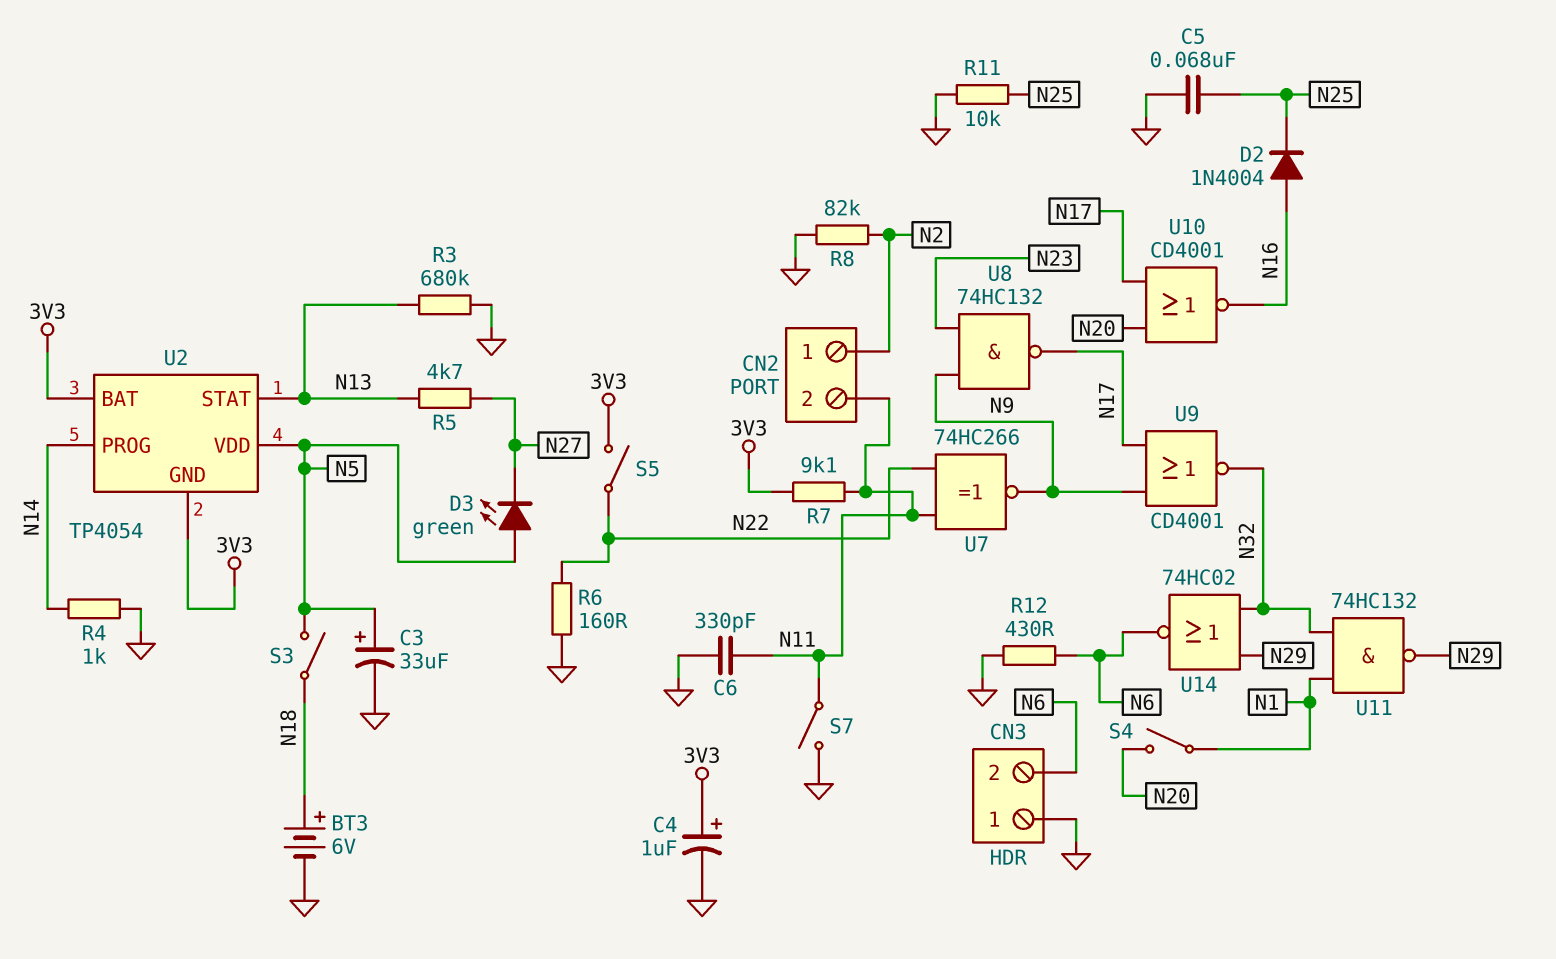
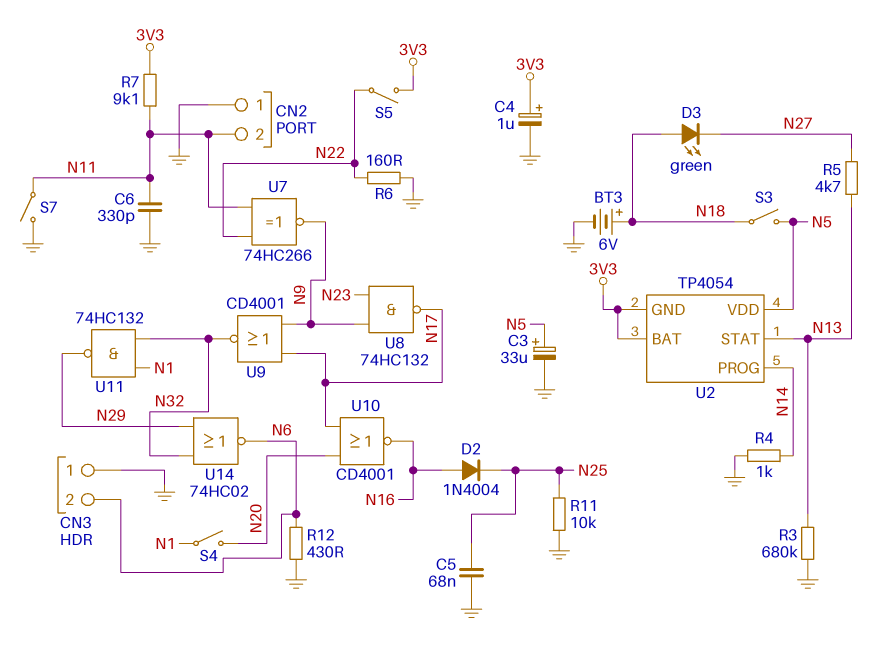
CN2 pin 1: N2 -> GND
D3: LED green (A N5, K N27) -> LED green (A N18, K N27)
R8: 82k (GND, N2) -> none

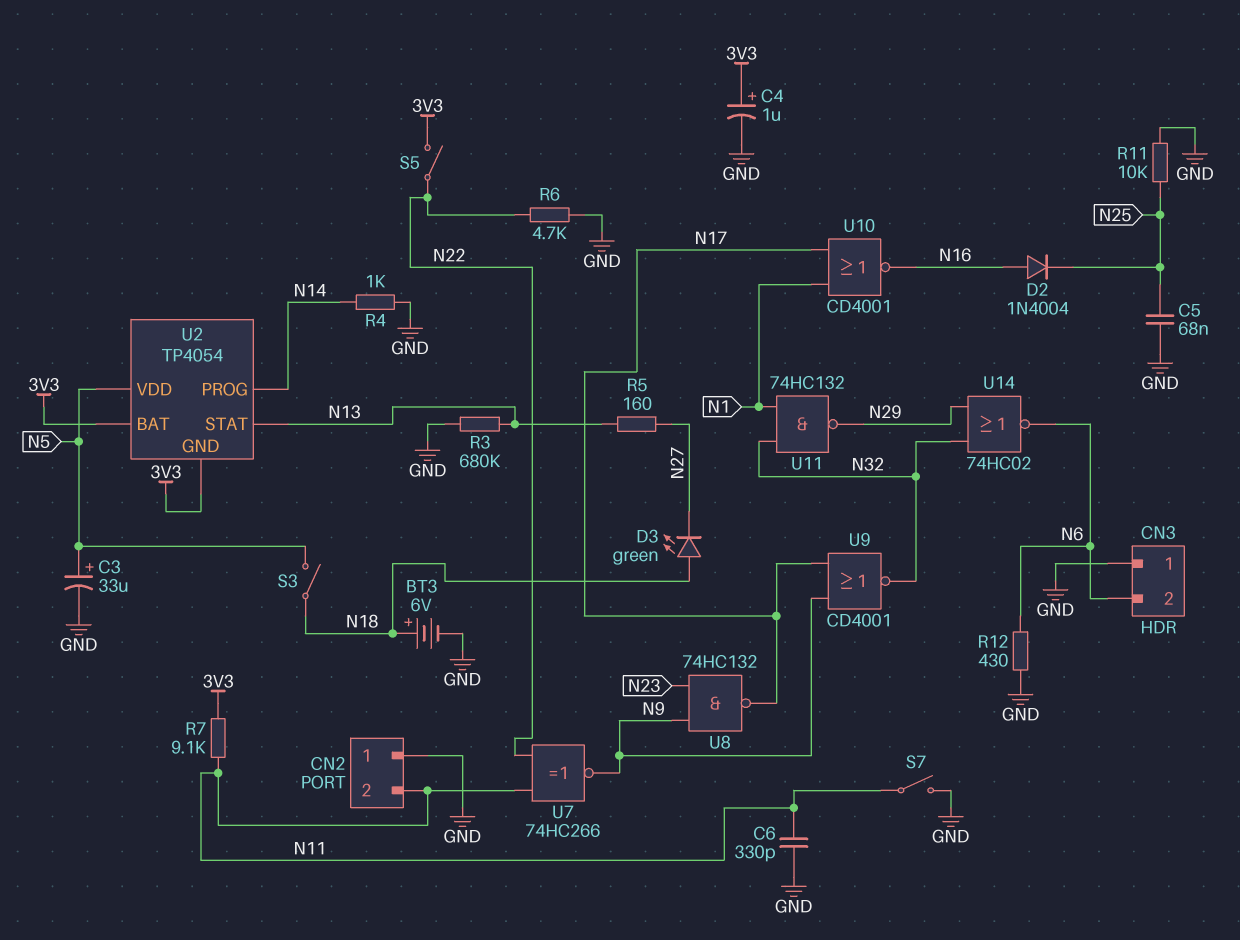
R5: 4.7k (N13, N27) -> 160 (N13, N27)
R6: 160 (GND, N22) -> 4.7k (GND, N22)
S4: switch (N1, N20) -> none
U10: NOR CD4001 (in N17, in N20, out N16) -> NOR CD4001 (in N1, in N17, out N16)

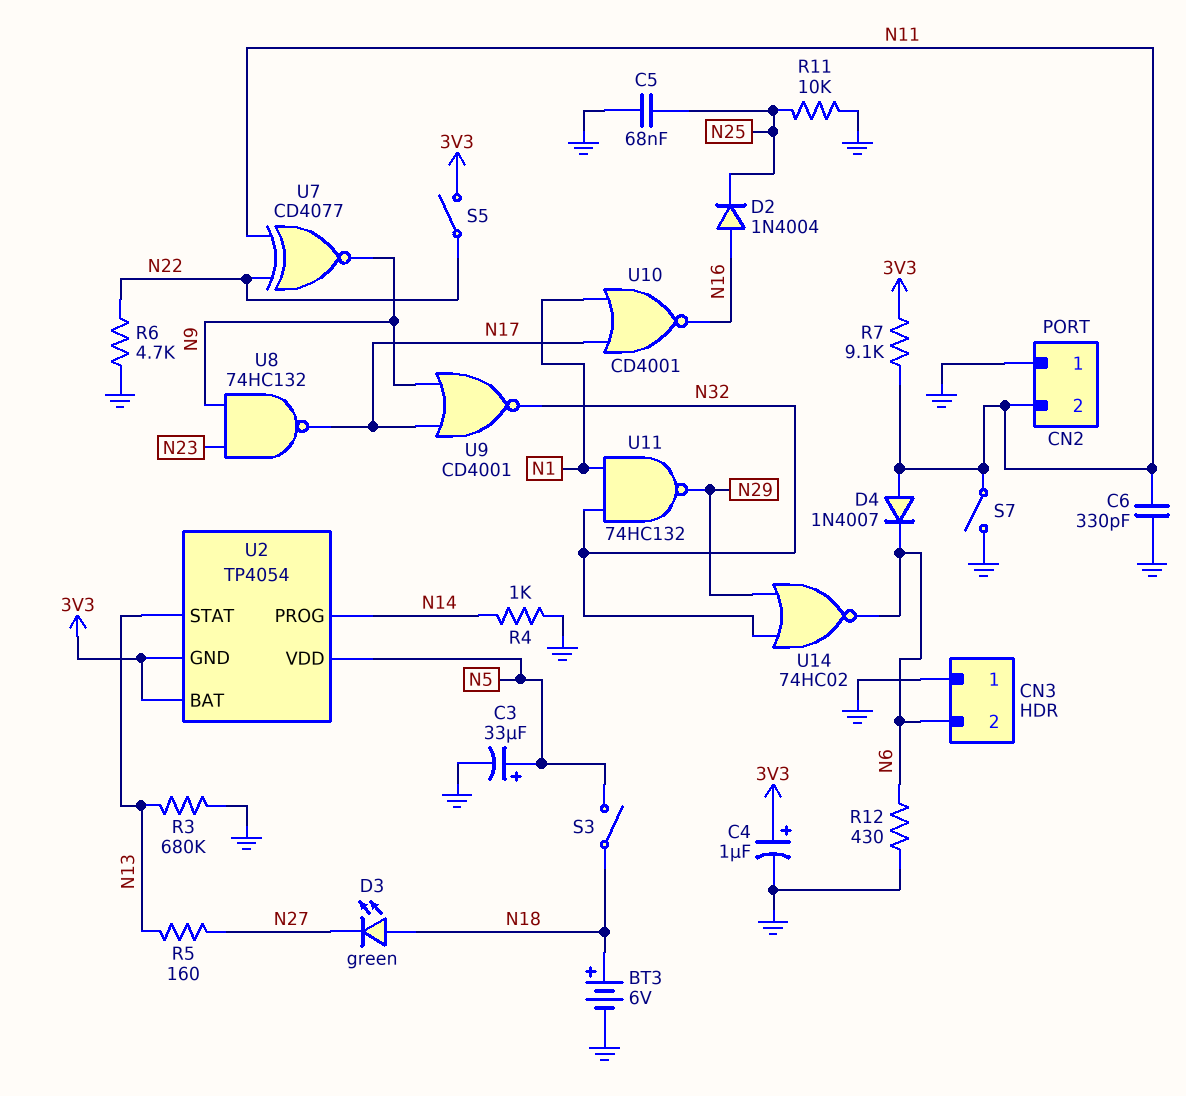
D4: none -> diode 1N4007 (A N11, K N6)
U7: XNOR 74HC266 (in N11, in N22, out N9) -> XNOR CD4077 (in N11, in N22, out N9)

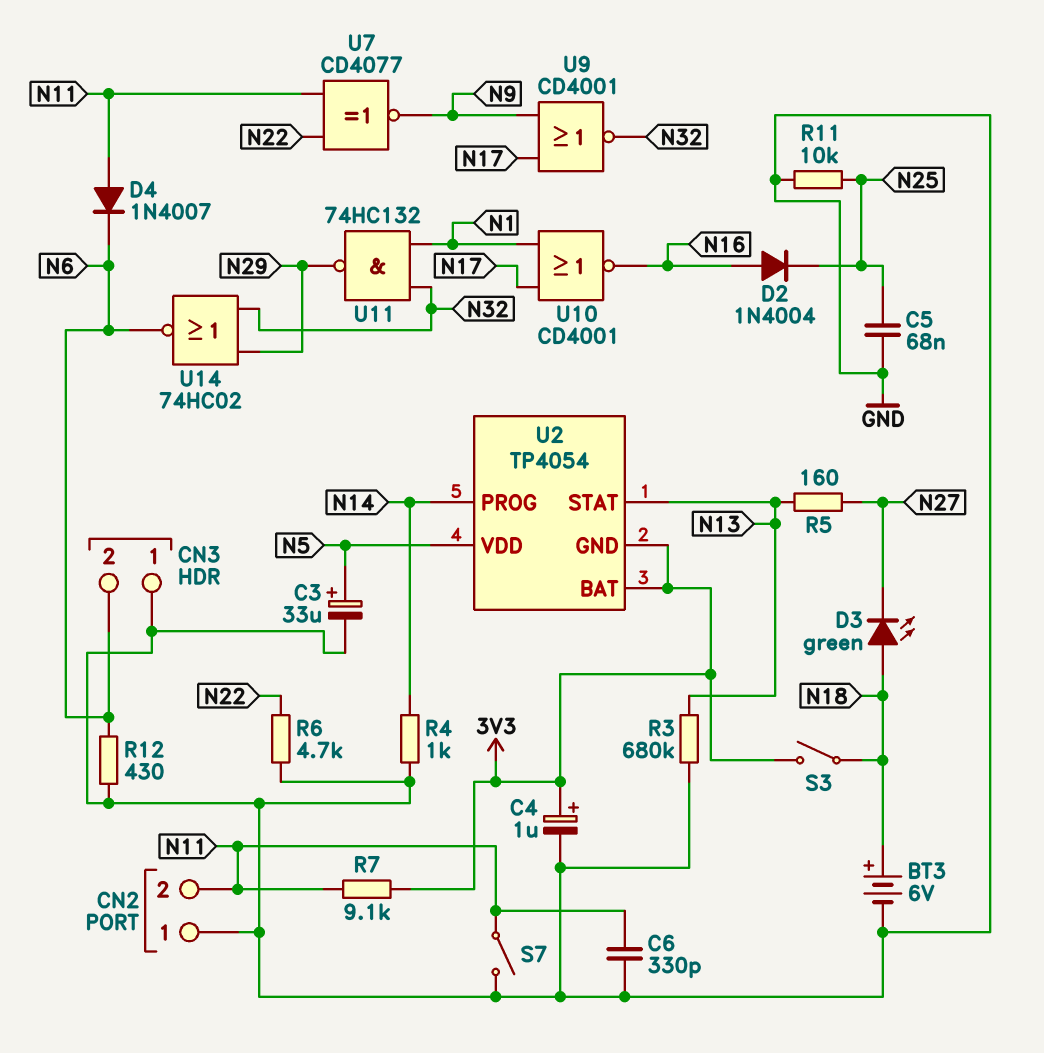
S3: switch (N5, N18) -> switch (3V3, N18)
S5: switch (3V3, N22) -> none
U8: NAND 74HC132 (in N9, in N23, out N17) -> none

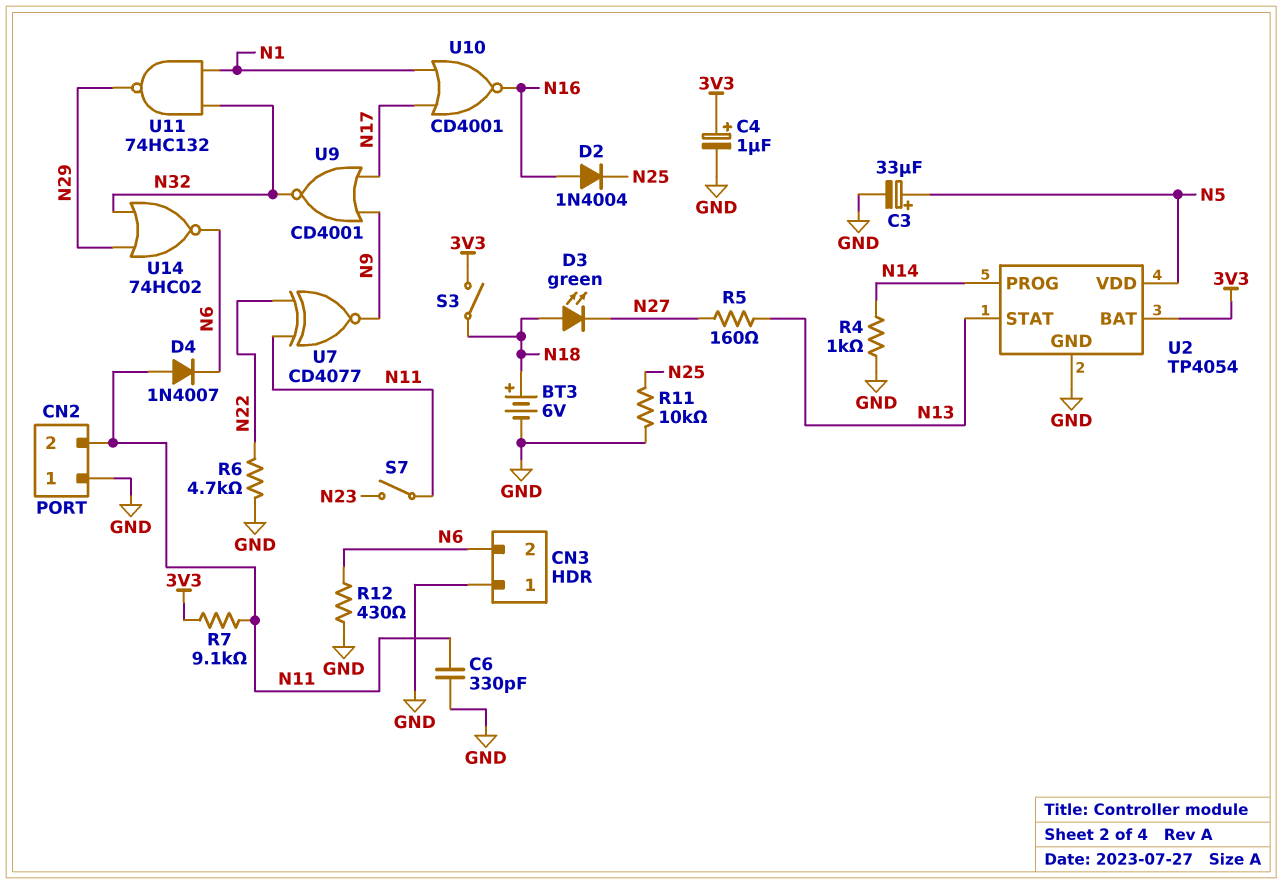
C5: 68nF (GND, N25) -> none
R3: 680k (GND, N13) -> none
S7: switch (GND, N11) -> switch (N11, N23)
U2 pin GND: 3V3 -> GND

